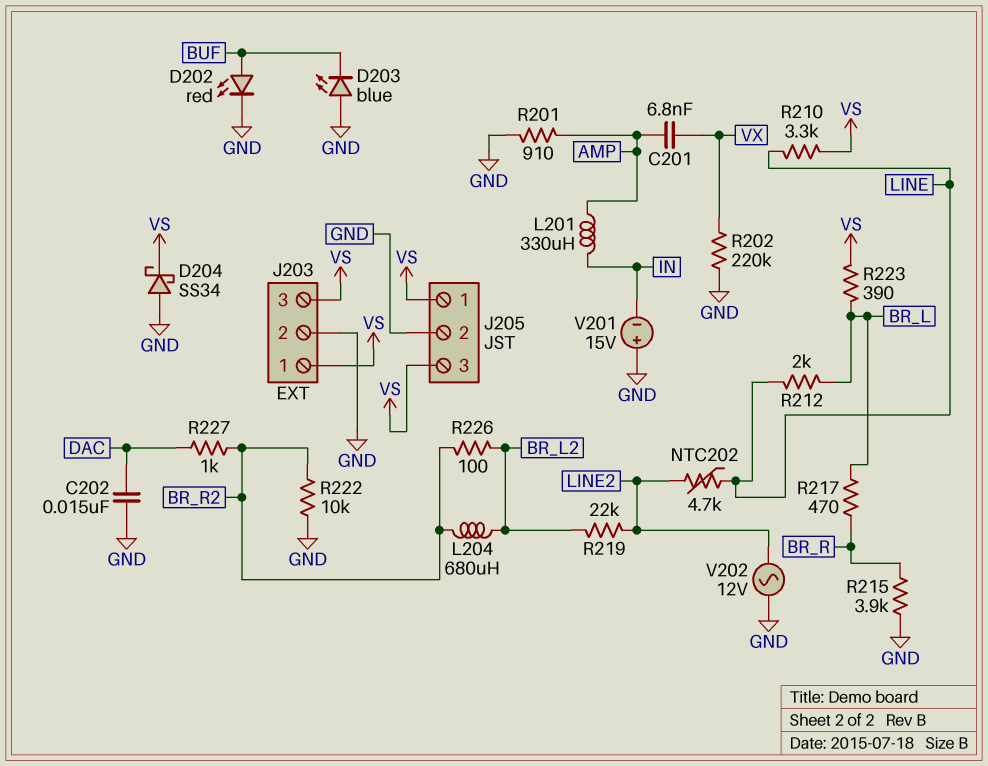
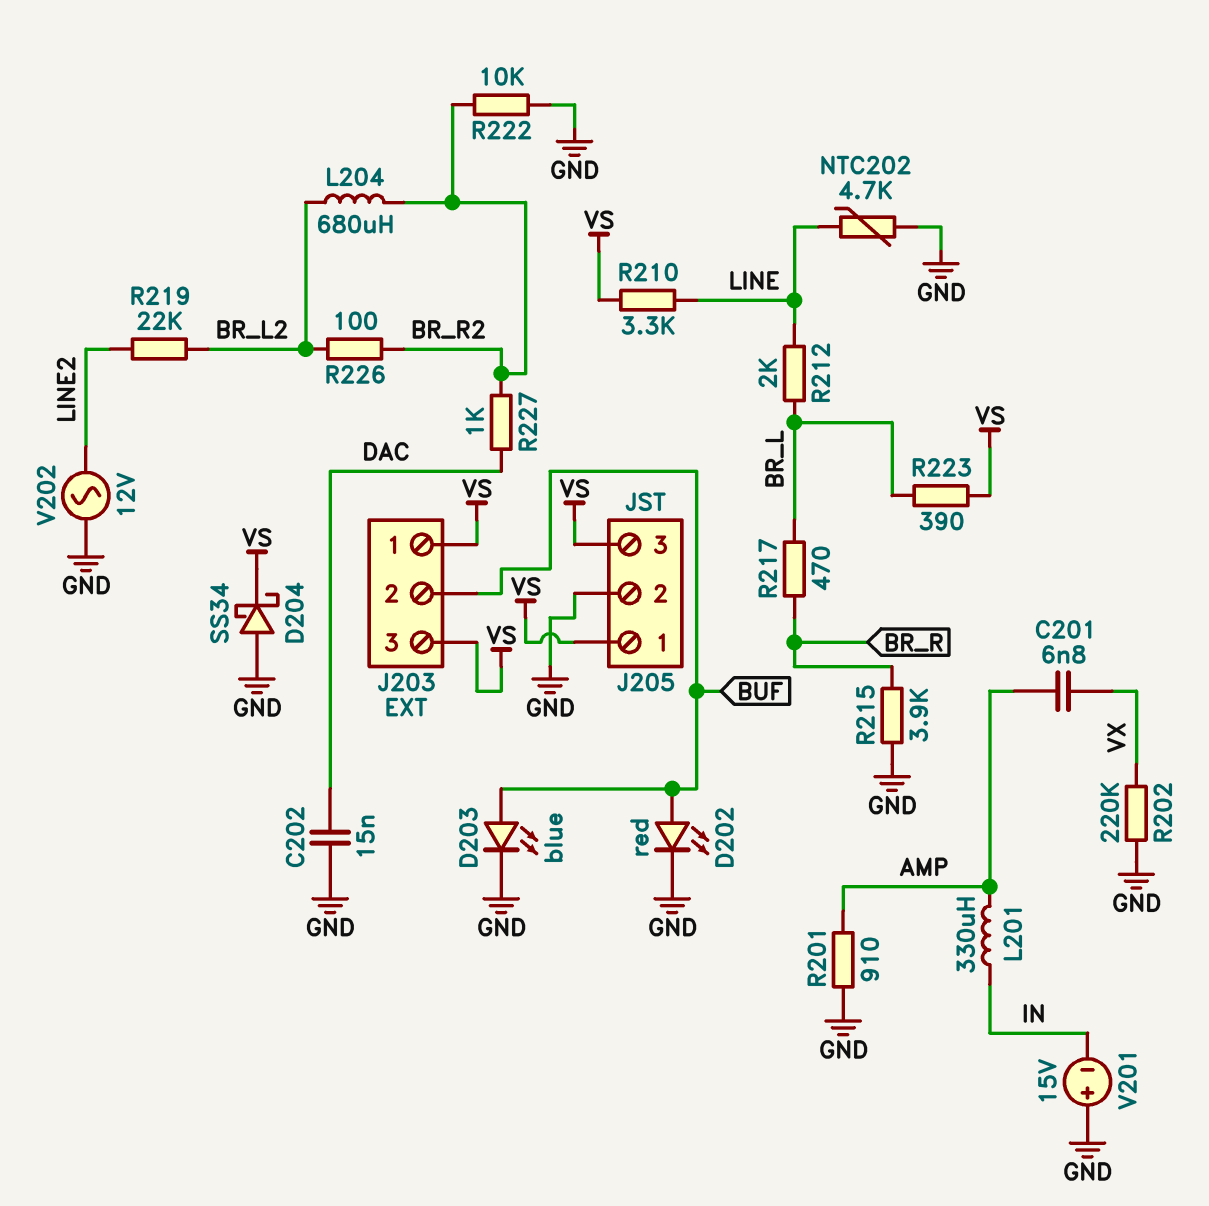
D203: LED blue (A GND, K BUF) -> LED blue (A BUF, K GND)
J203 pin 2: GND -> BUF
NTC202: 4.7k (LINE, LINE2) -> 4.7k (GND, LINE)

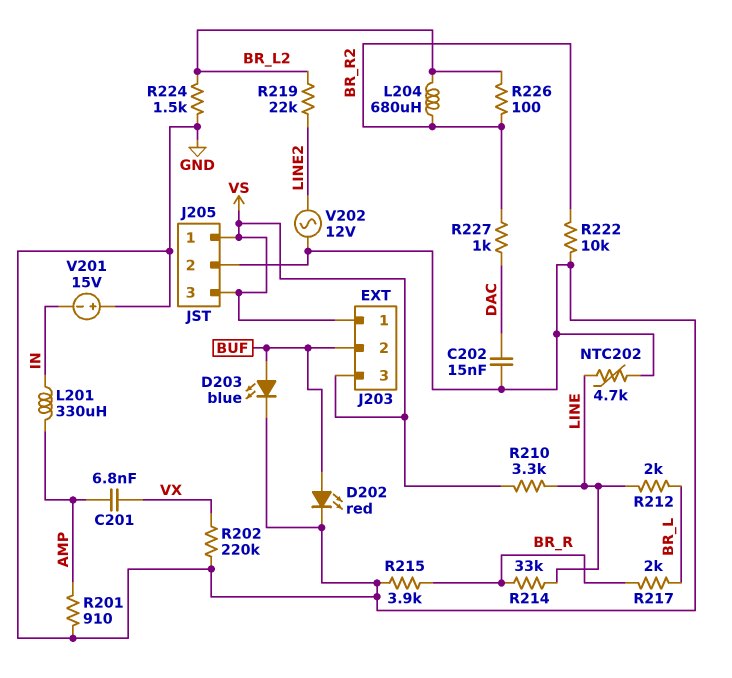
D204: schottky SS34 (A GND, K VS) -> none
R214: none -> 33k (BR_R, LINE)
R217: 470 (BR_L, BR_R) -> 2k (BR_L, BR_R)
R223: 390 (BR_L, VS) -> none
R224: none -> 1.5k (BR_L2, GND)

